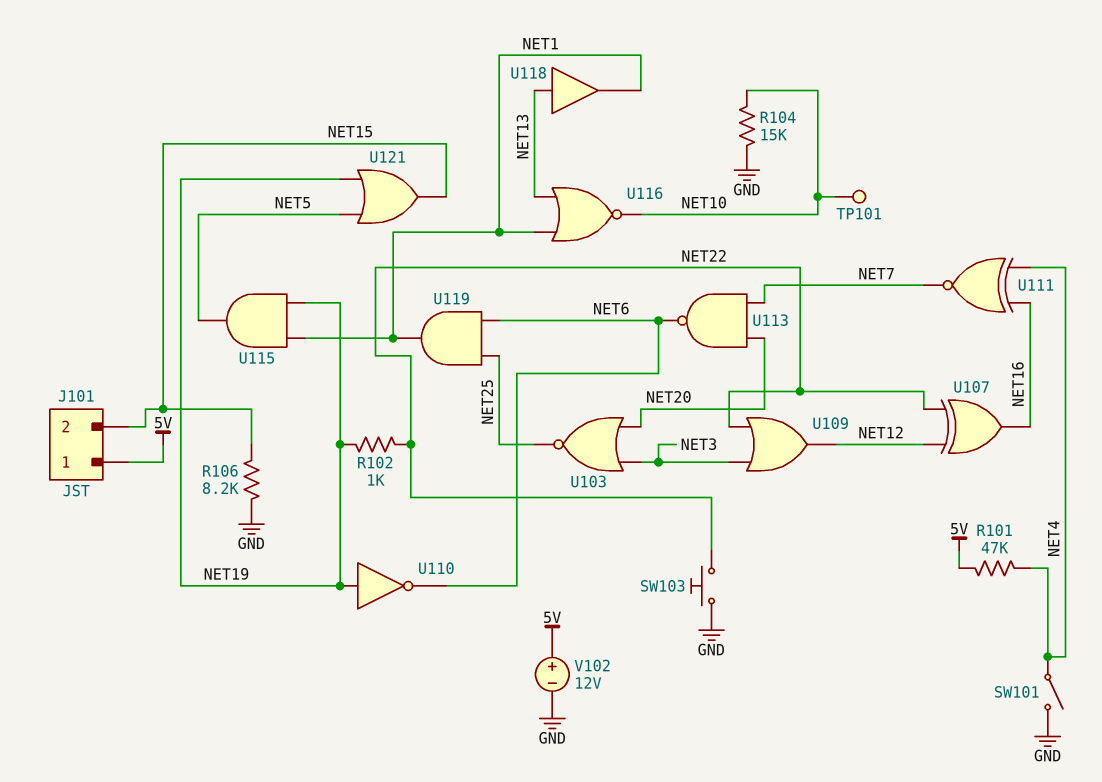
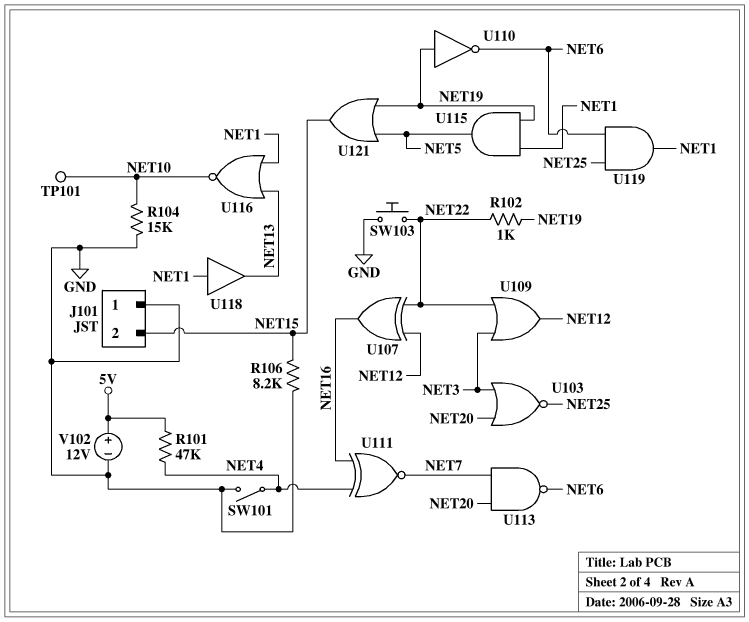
J101 pin 1: 5V -> GND
U118: buffer (in NET13, out NET1) -> buffer (in NET1, out NET13)

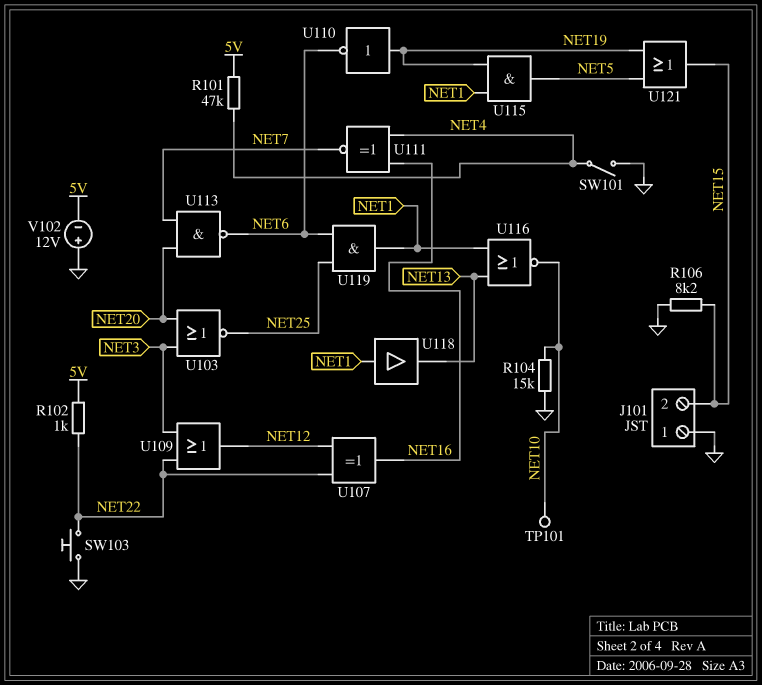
R102: 1k (NET19, NET22) -> 1k (5V, NET22)
V102: 12V (plus 5V, minus GND) -> 12V (plus GND, minus 5V)

